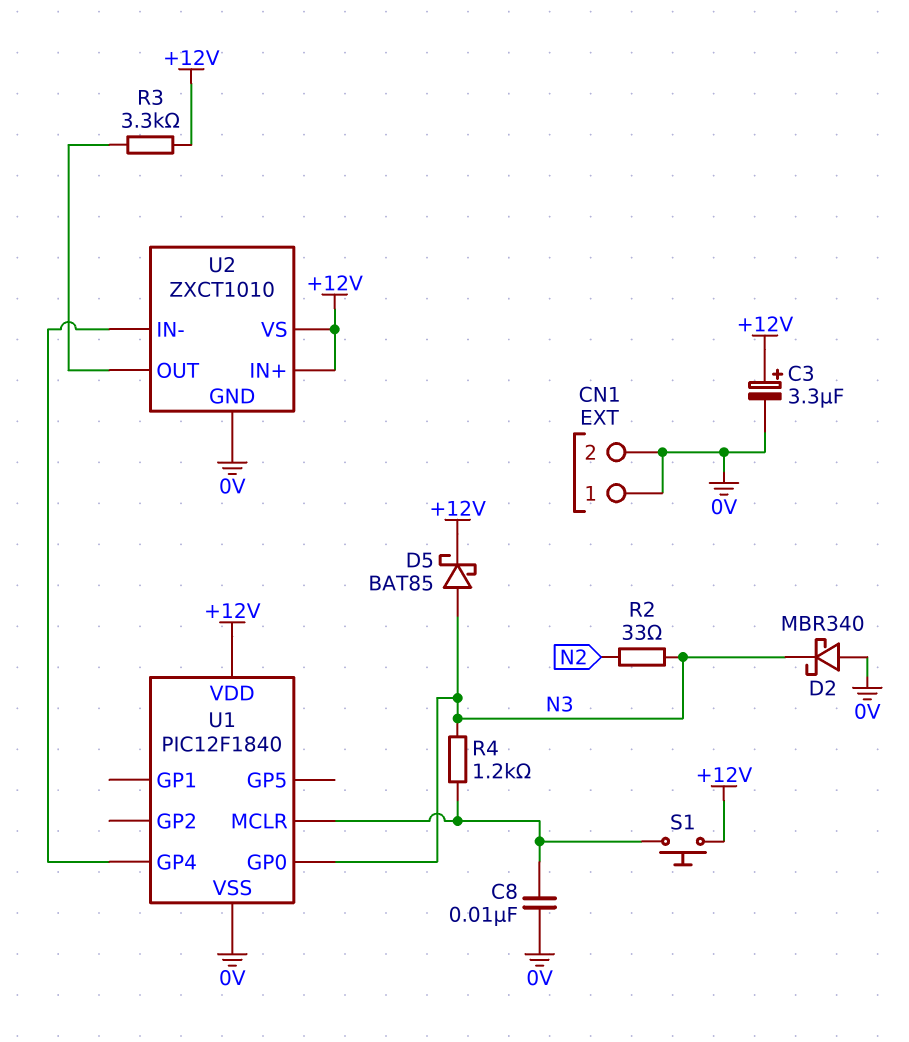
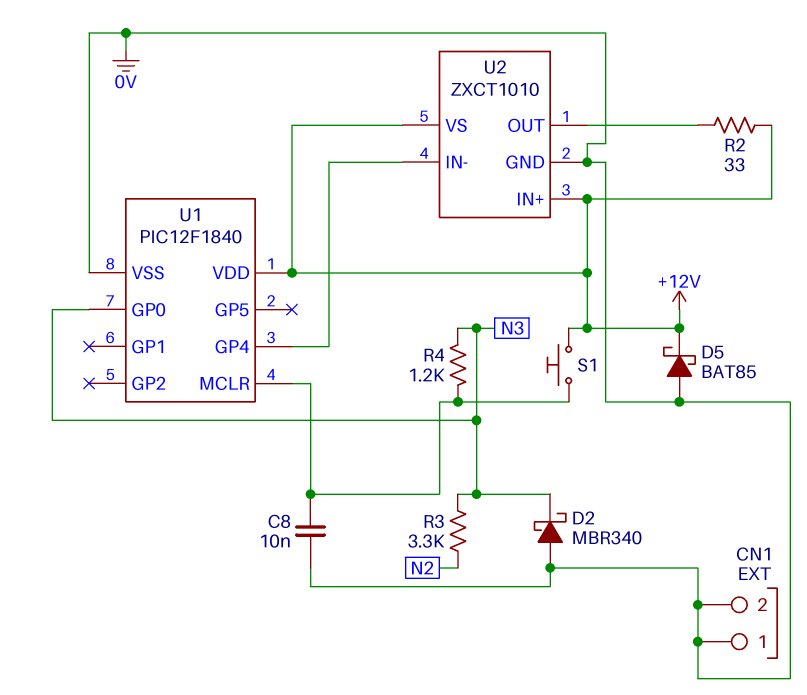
C3: 3.3uF (plus +12V, minus 0V) -> none
D5: schottky BAT85 (A N3, K +12V) -> schottky BAT85 (A 0V, K +12V)
R2: 33 (N2, N3) -> 33 (+12V, U2/OUT)
R3: 3.3k (+12V, U2/OUT) -> 3.3k (N2, N3)

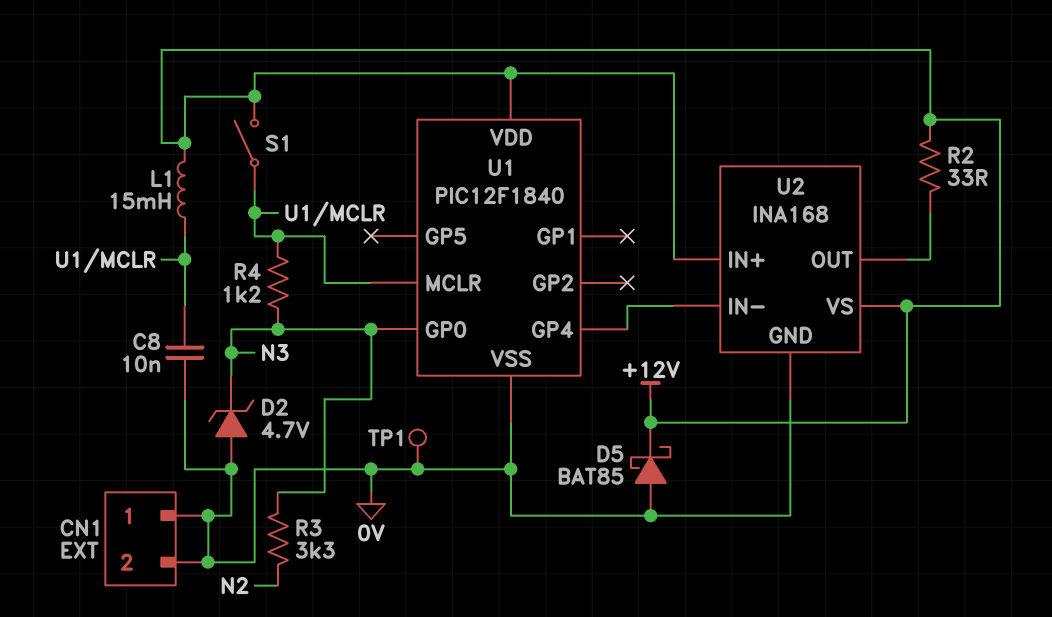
D2: schottky MBR340 (A 0V, K N3) -> zener 4.7V (A 0V, K N3)
L1: none -> 15mH (+12V, U1/MCLR)
S1: button (+12V, U1/MCLR) -> switch (+12V, U1/MCLR)
TP1: none -> test point (0V)
U2: ZXCT1010 -> INA168

